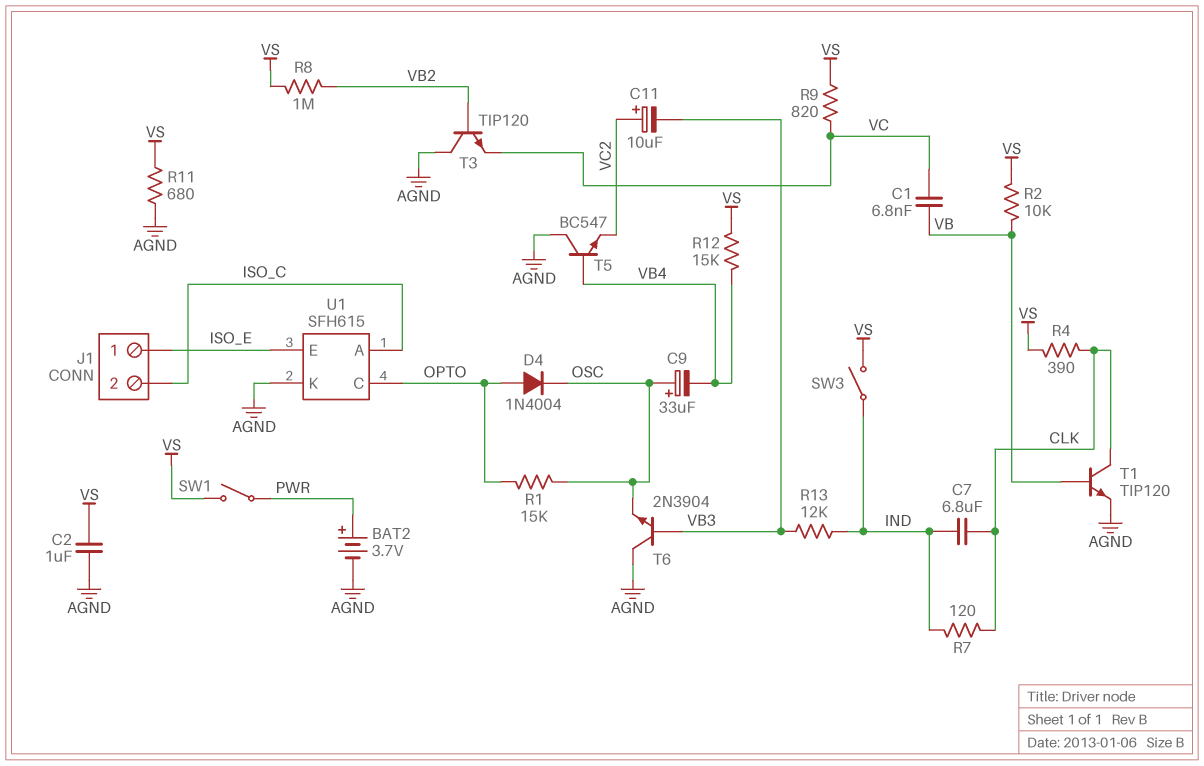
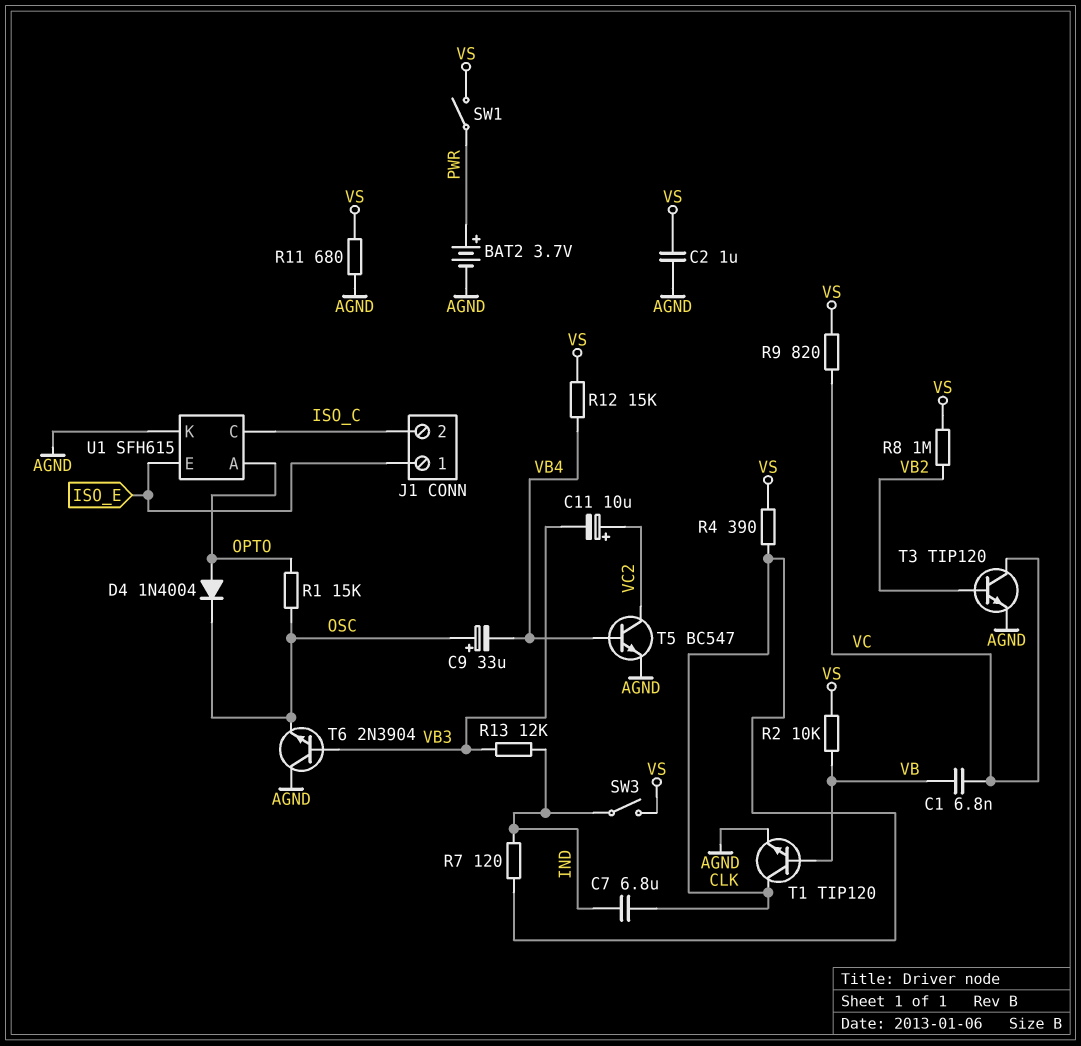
T3: NPN TIP120 (B VB2, C AGND, E VC) -> NPN TIP120 (B VB2, C VC, E AGND)
T5: NPN BC547 (B VB4, C AGND, E VC2) -> NPN BC547 (B VB4, C VC2, E AGND)
U1 pin A: ISO_C -> OPTO
U1 pin C: OPTO -> ISO_C

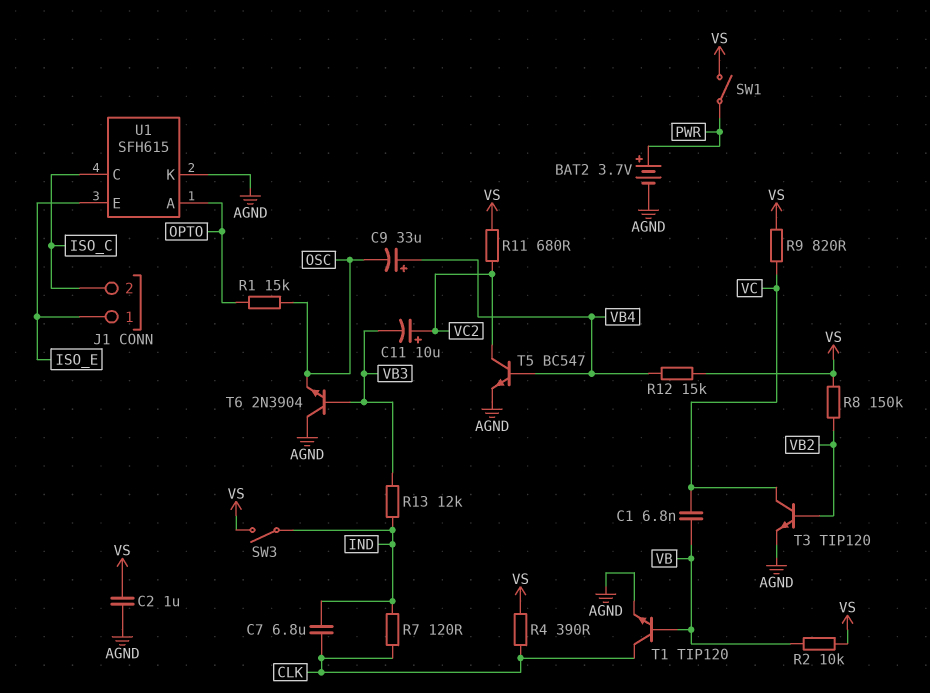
C9: 33uF (plus OSC, minus VB4) -> 33uF (plus VB4, minus OSC)
D4: diode 1N4004 (A OPTO, K OSC) -> none
R8: 1M (VB2, VS) -> 150k (VB2, VS)
R11: 680 (AGND, VS) -> 680 (VC2, VS)

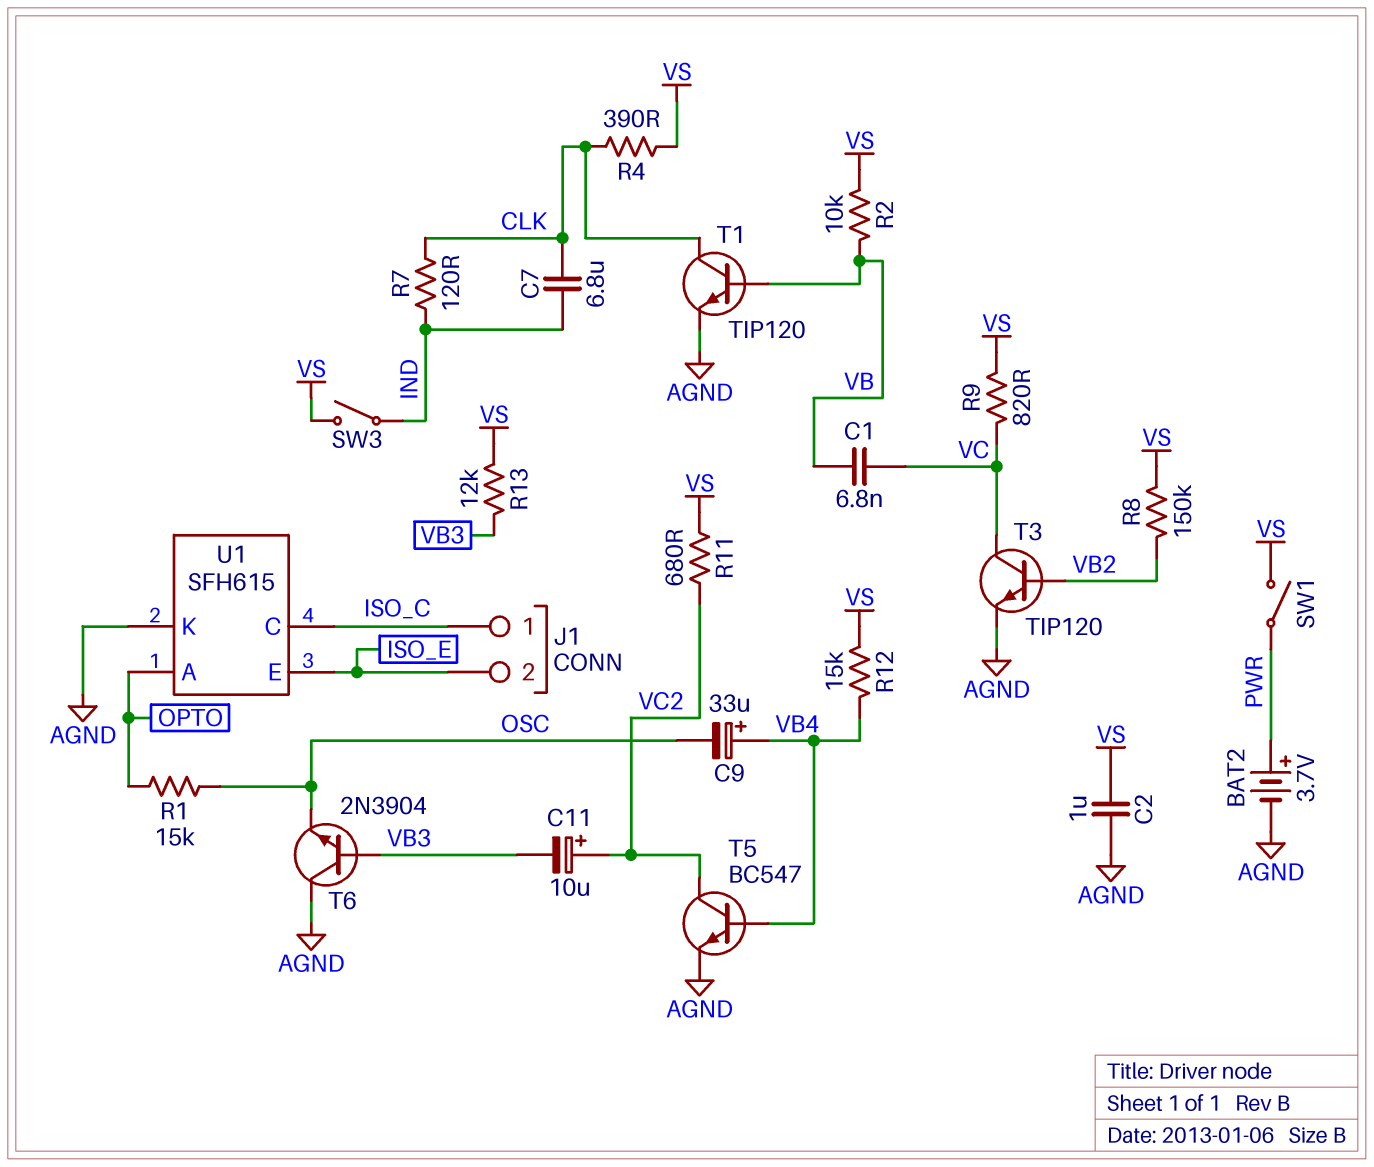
J1 pin 1: ISO_E -> ISO_C
J1 pin 2: ISO_C -> ISO_E
R13: 12k (IND, VB3) -> 12k (VB3, VS)

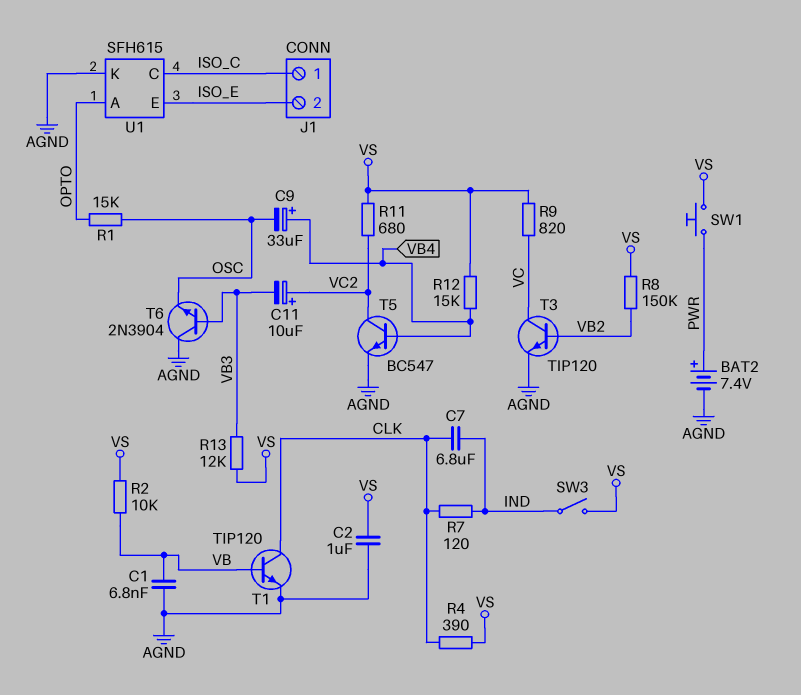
BAT2: 3.7V (plus PWR, minus AGND) -> 7.4V (plus PWR, minus AGND)
C1: 6.8nF (VB, VC) -> 6.8nF (AGND, VB)
SW1: switch (PWR, VS) -> button (PWR, VS)

